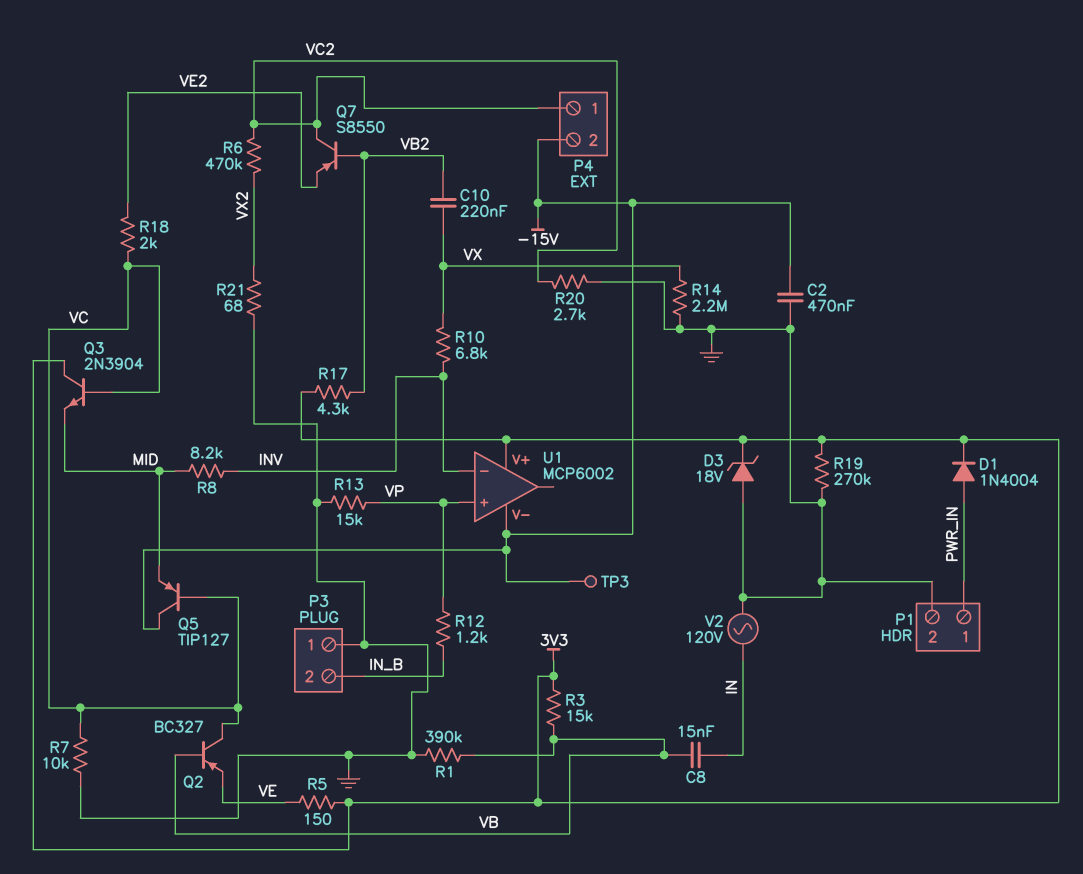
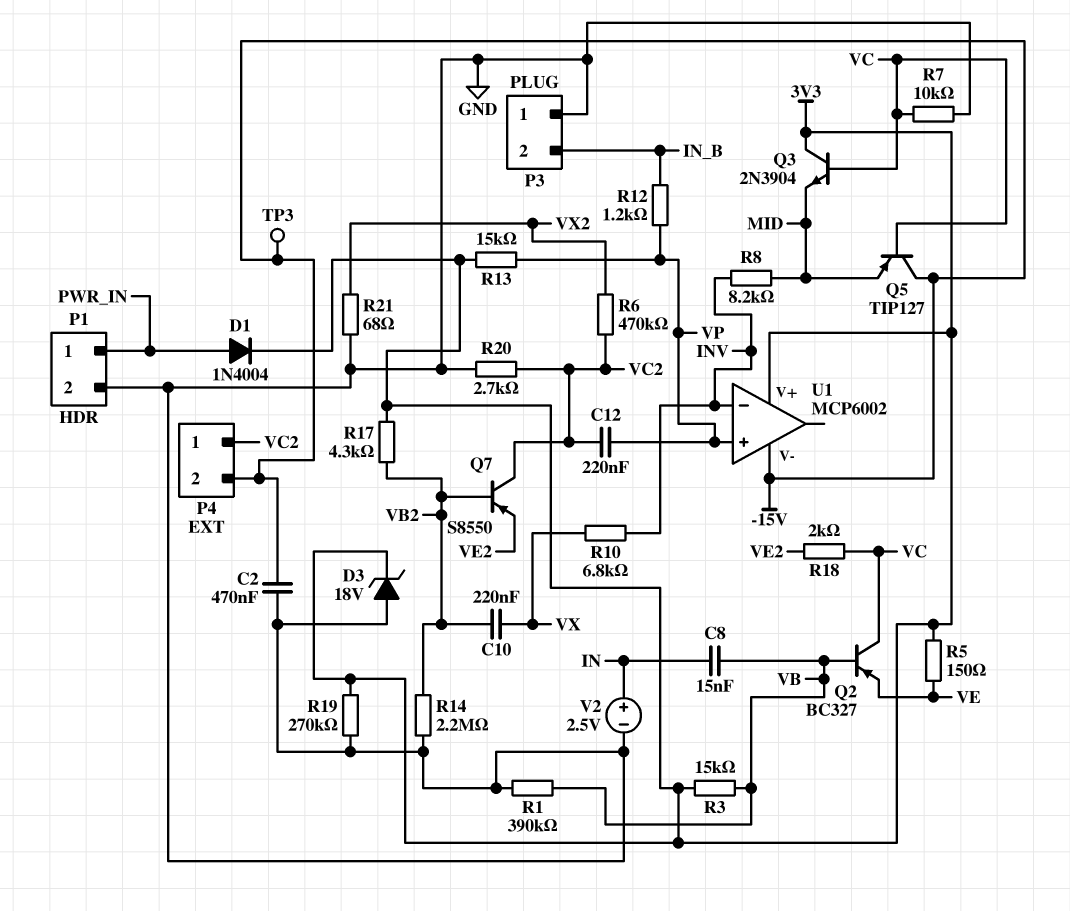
C12: none -> 220nF (VC2, VP)
R13: 15k (GND, VP) -> 15k (3V3, VP)
R14: 2.2M (GND, VX) -> 2.2M (GND, VB2)
V2: AC 120V (GND, IN) -> 2.5V (plus IN, minus GND)

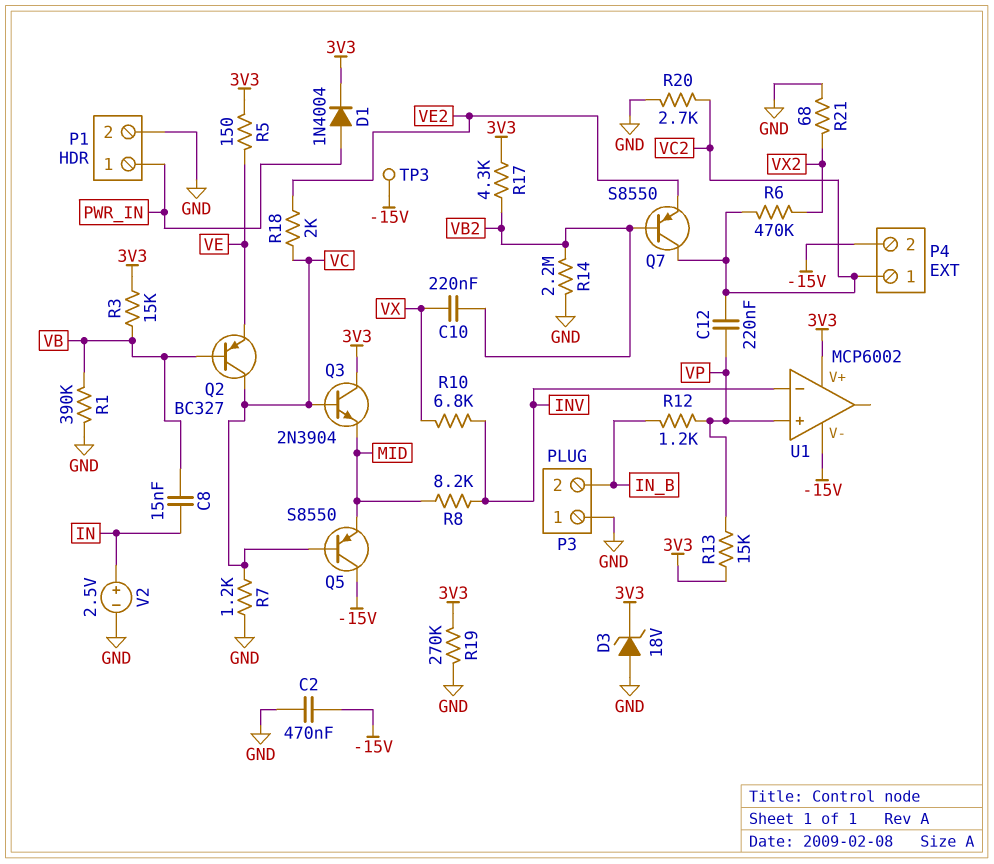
Q5: PNP TIP127 (B VC, C -15V, E MID) -> PNP S8550 (B VC, C -15V, E MID)
R7: 10k (GND, VC) -> 1.2k (GND, VC)

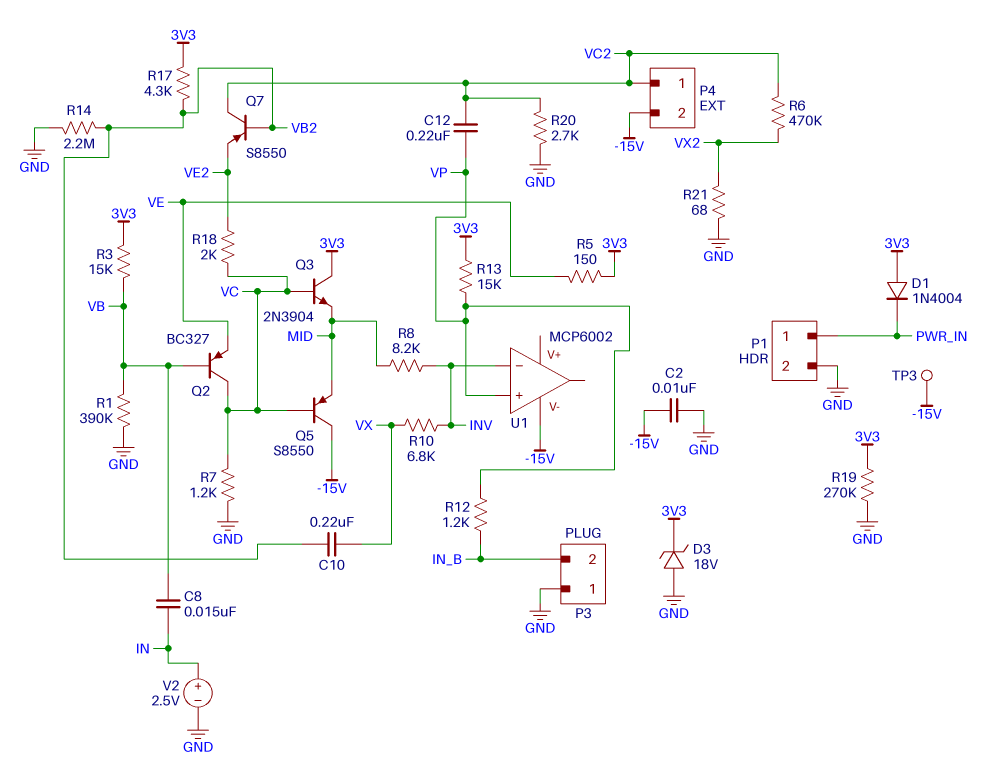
C2: 470nF (-15V, GND) -> 10nF (-15V, GND)
D1: diode 1N4004 (A PWR_IN, K 3V3) -> diode 1N4004 (A 3V3, K PWR_IN)
U1 pin V+: 3V3 -> none

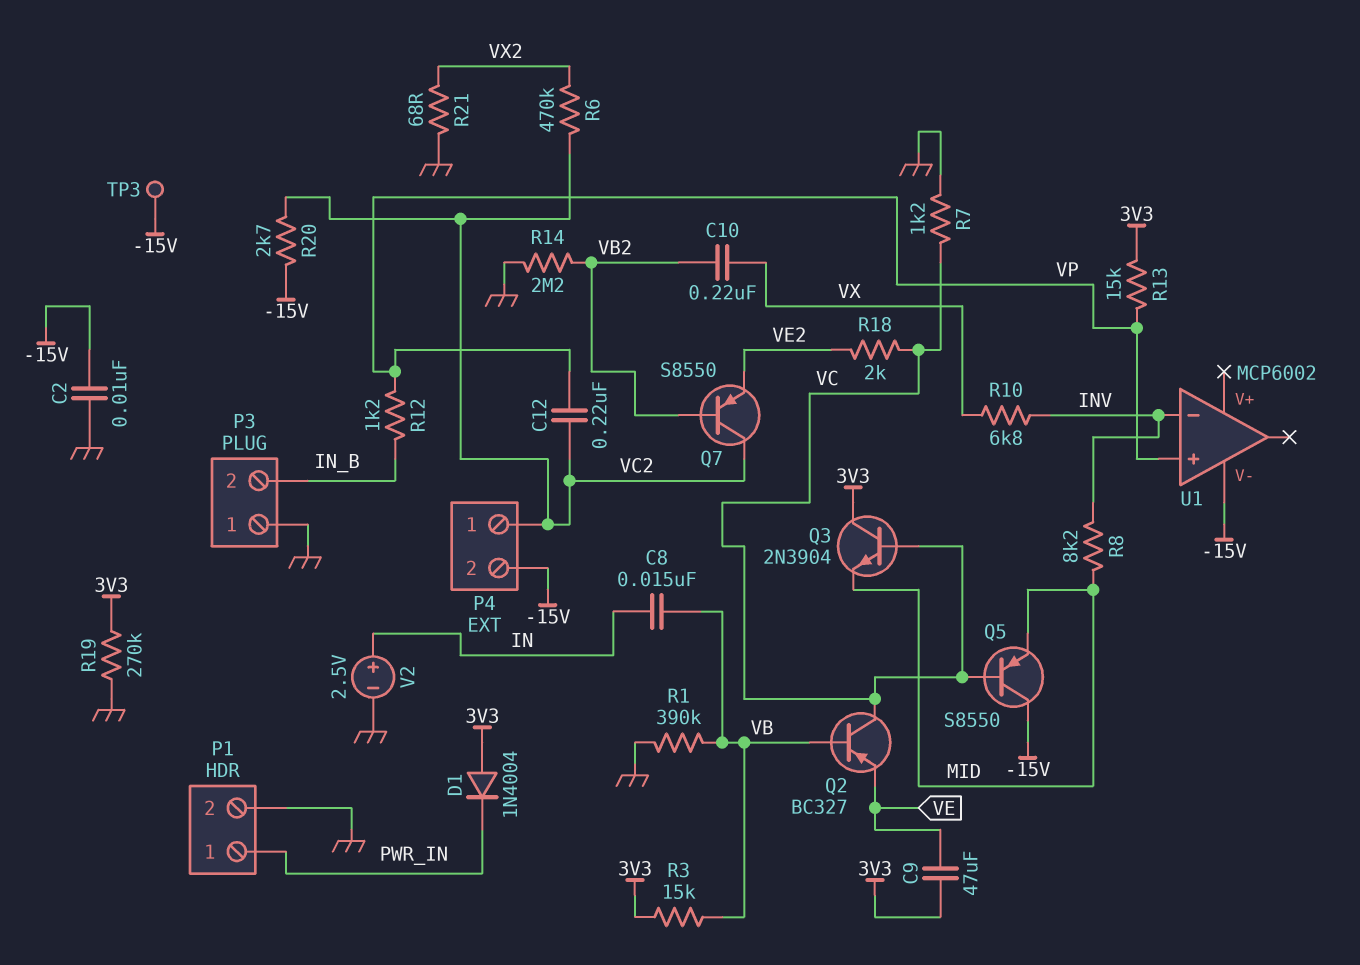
C9: none -> 47uF (3V3, VE)
D3: zener 18V (A GND, K 3V3) -> none
R5: 150 (3V3, VE) -> none
R17: 4.3k (3V3, VB2) -> none
R20: 2.7k (GND, VC2) -> 2.7k (-15V, VC2)

